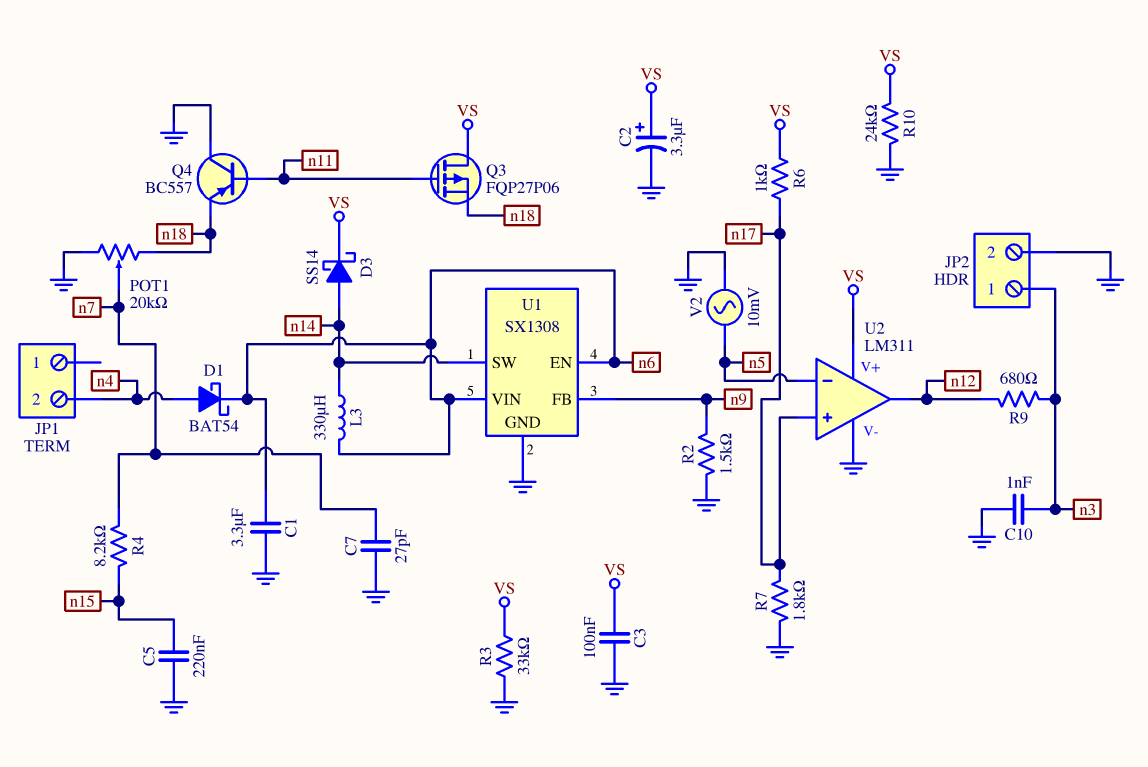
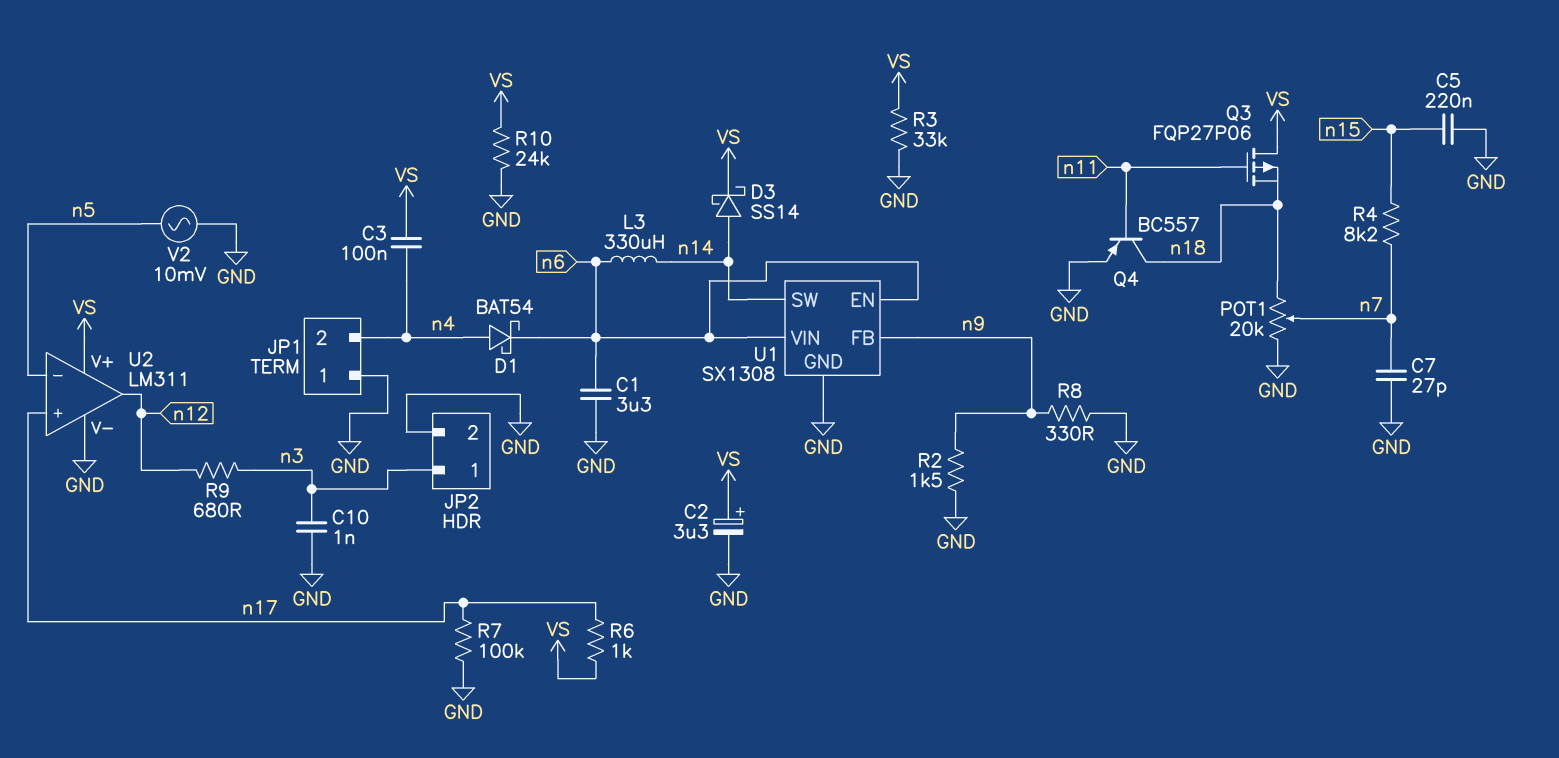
C3: 100nF (GND, VS) -> 100nF (VS, n4)
JP1 pin 1: none -> GND
Q4: PNP BC557 (B n11, C GND, E n18) -> PNP BC557 (B n11, C n18, E GND)
R7: 1.8k (GND, n17) -> 100k (GND, n17)
R8: none -> 330 (GND, n9)

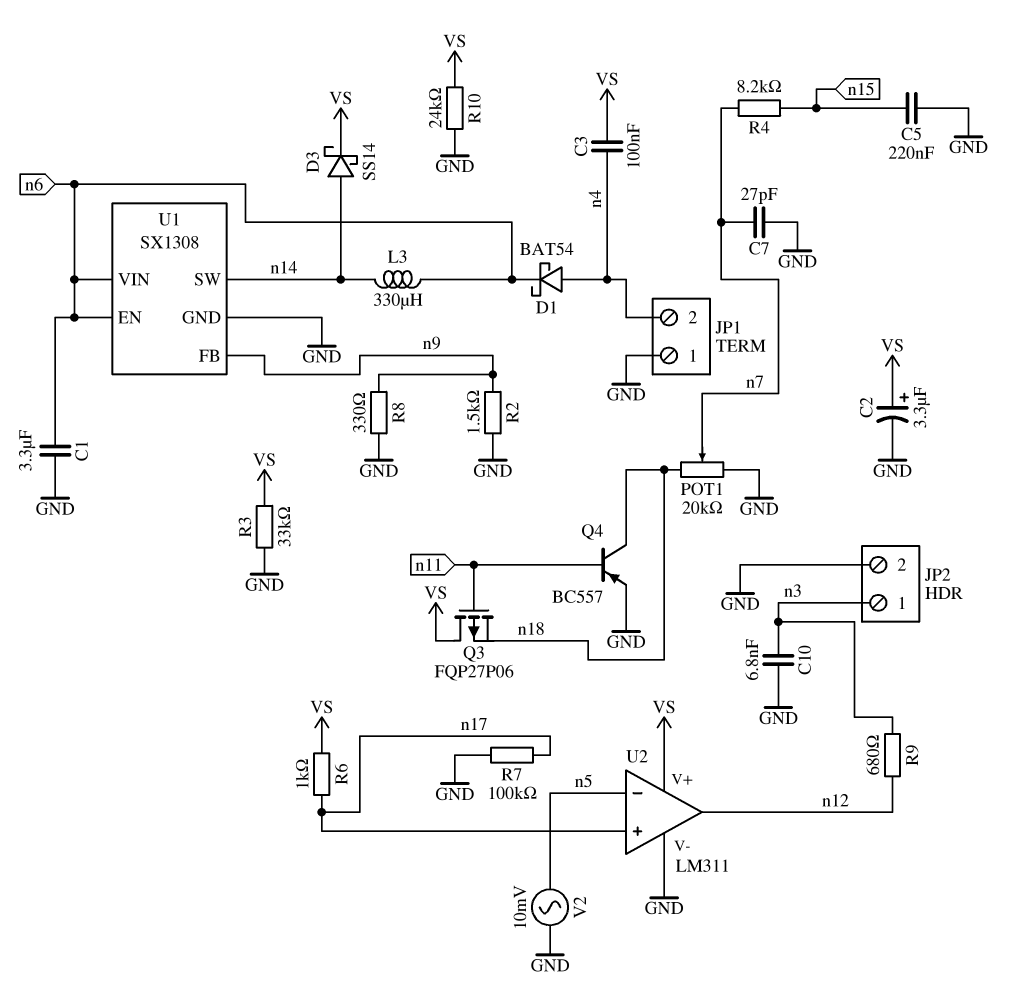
C10: 1nF (GND, n3) -> 6.8nF (GND, n3)

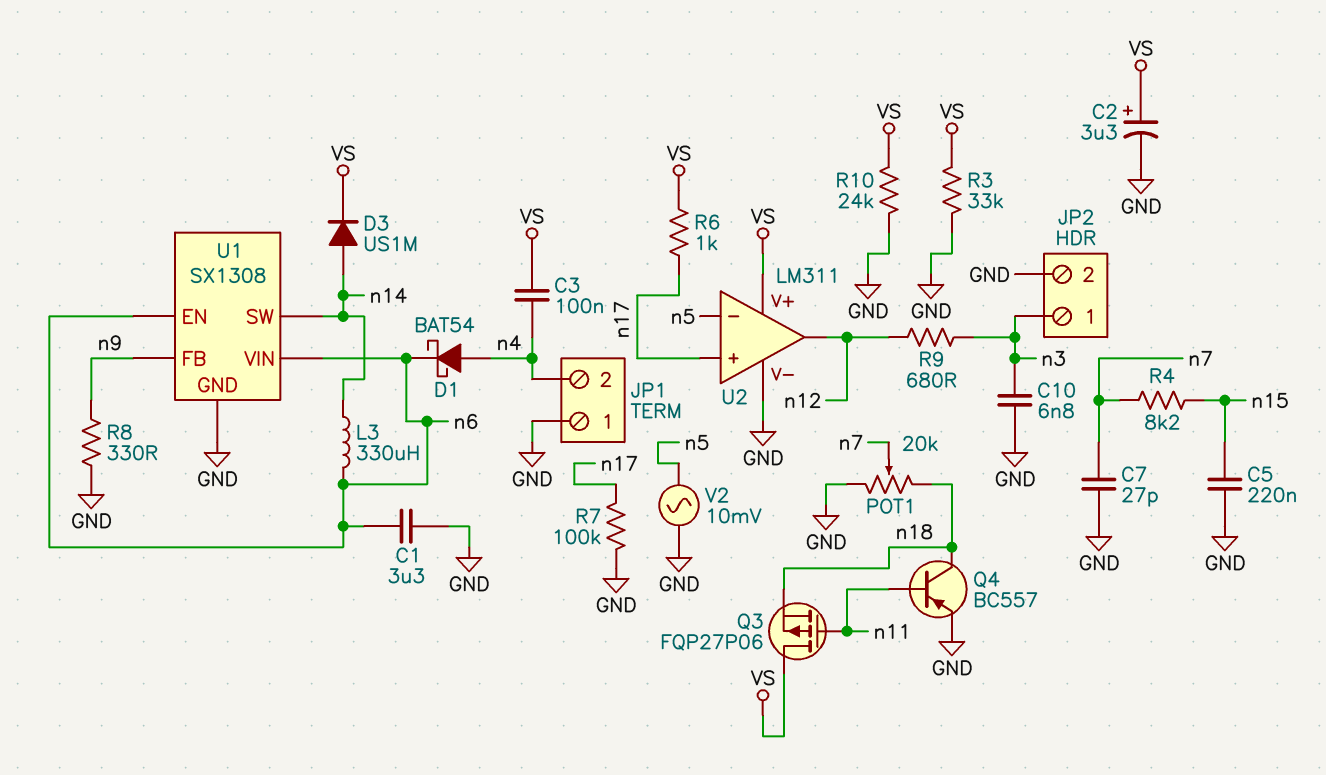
D3: schottky SS14 (A n14, K VS) -> diode US1M (A n14, K VS)
R2: 1.5k (GND, n9) -> none

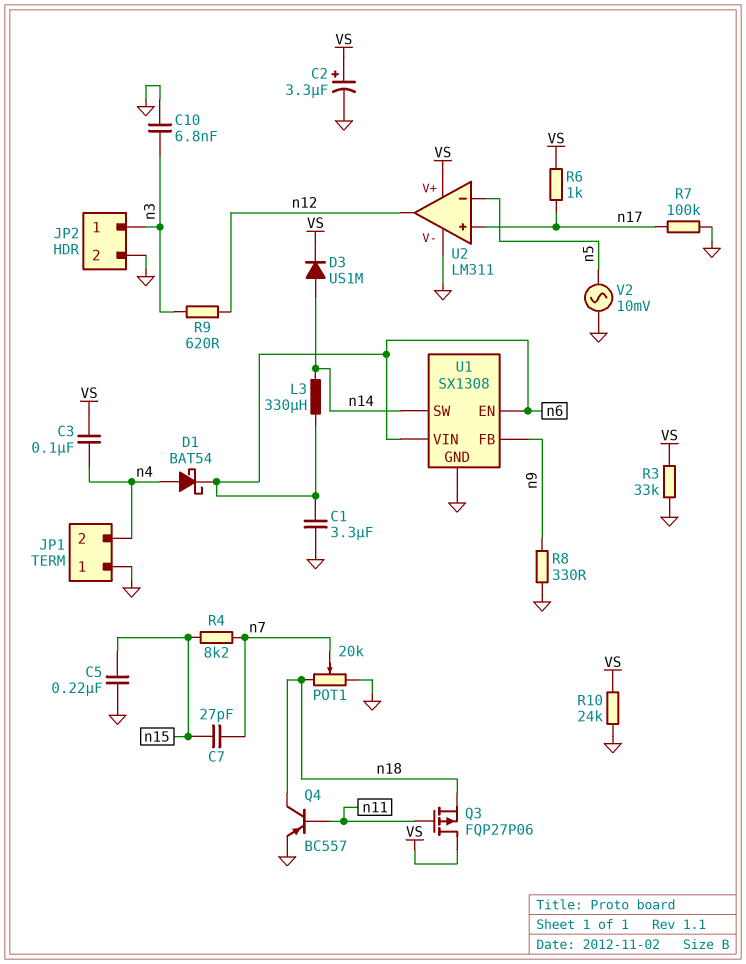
C7: 27pF (GND, n7) -> 27pF (n7, n15)
R9: 680 (n3, n12) -> 620 (n3, n12)

